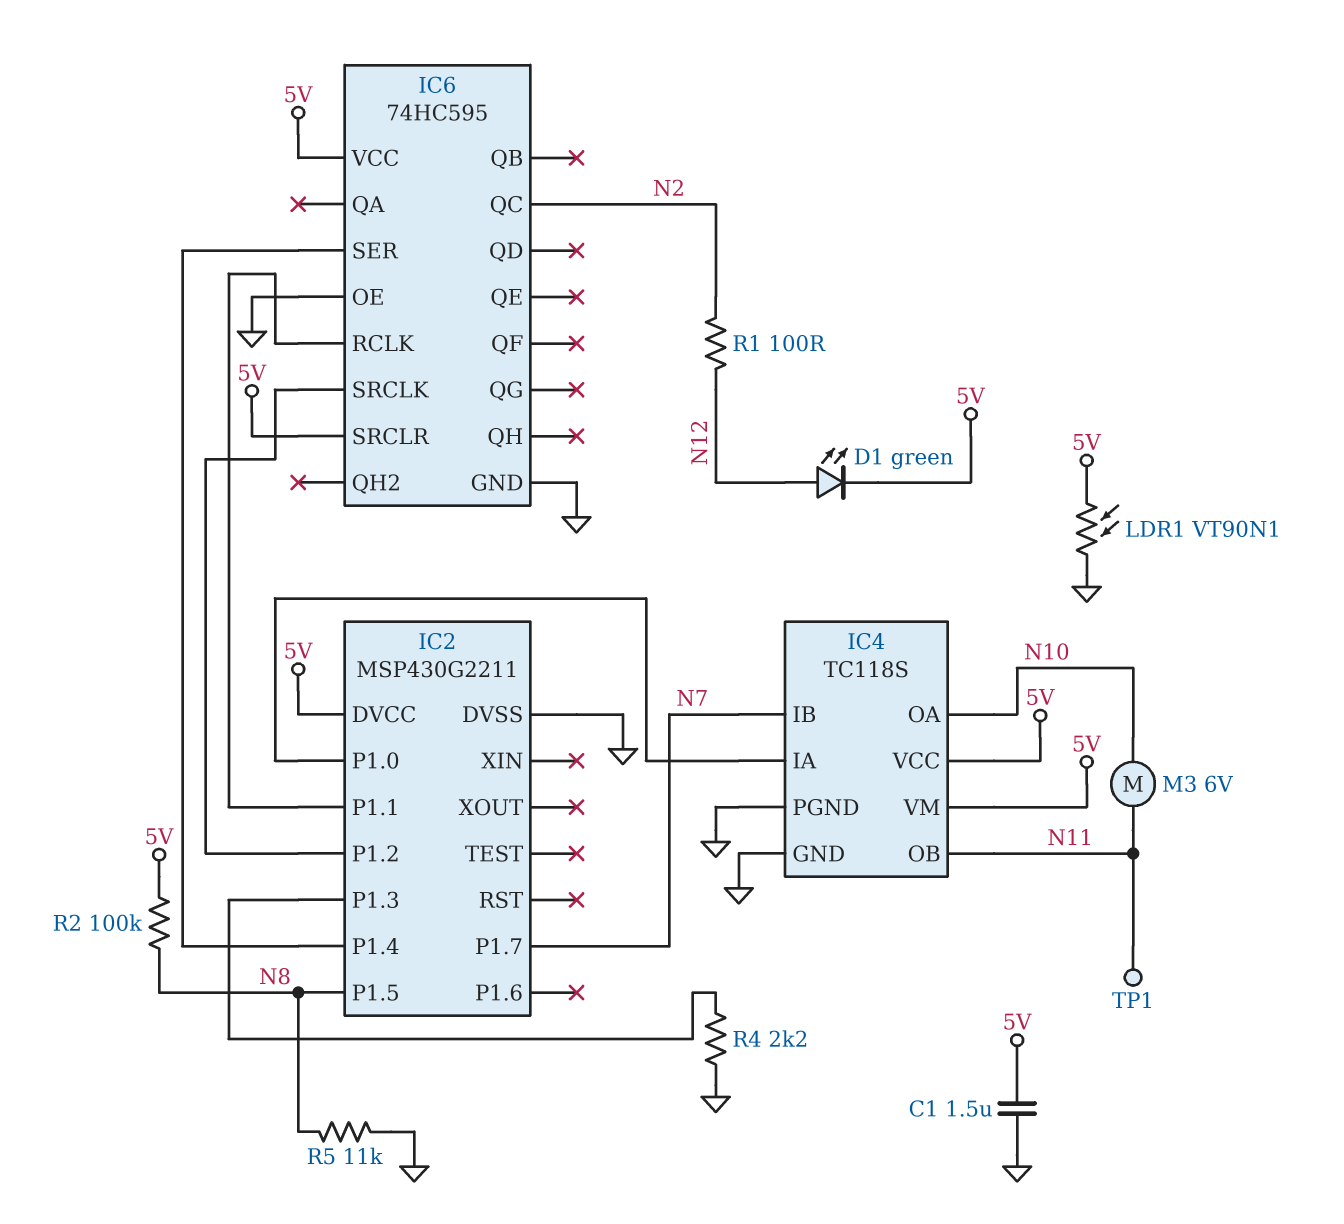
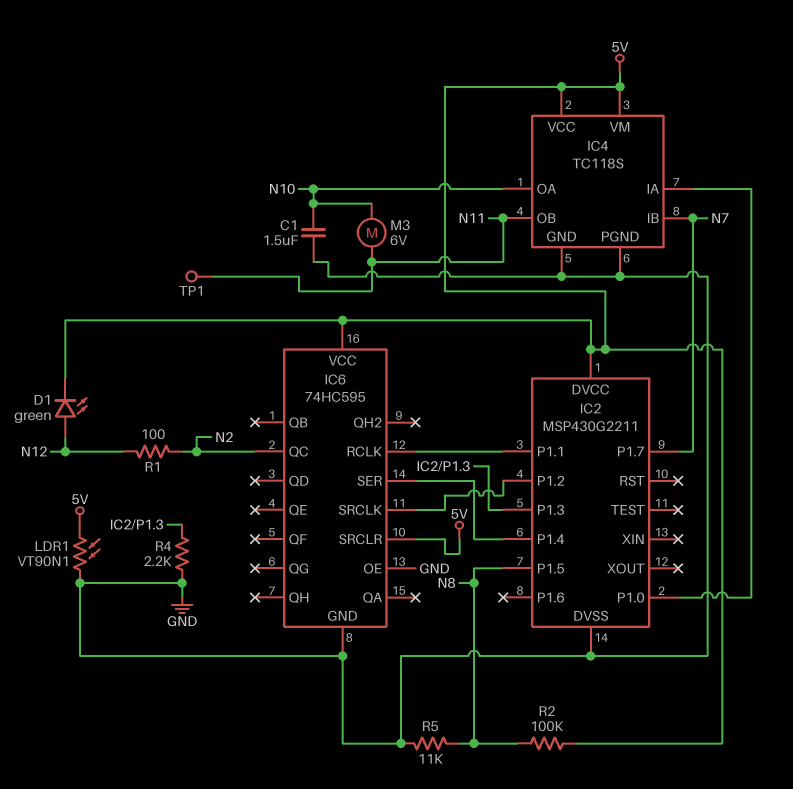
C1: 1.5uF (5V, GND) -> 1.5uF (GND, N10)

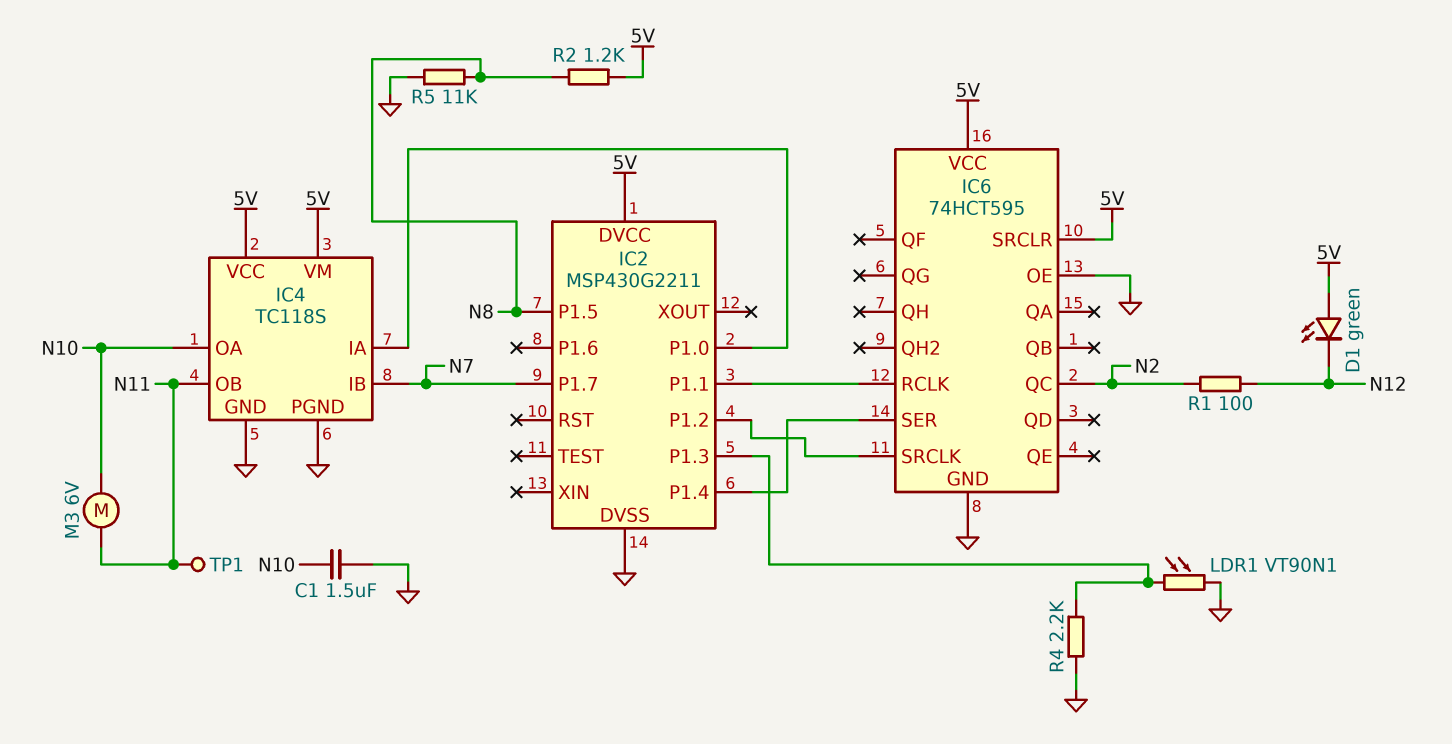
D1: LED green (A N12, K 5V) -> LED green (A 5V, K N12)
IC6: 74HC595 -> 74HCT595
LDR1: VT90N1 (5V, GND) -> VT90N1 (GND, IC2/P1.3)
R2: 100k (5V, N8) -> 1.2k (5V, N8)

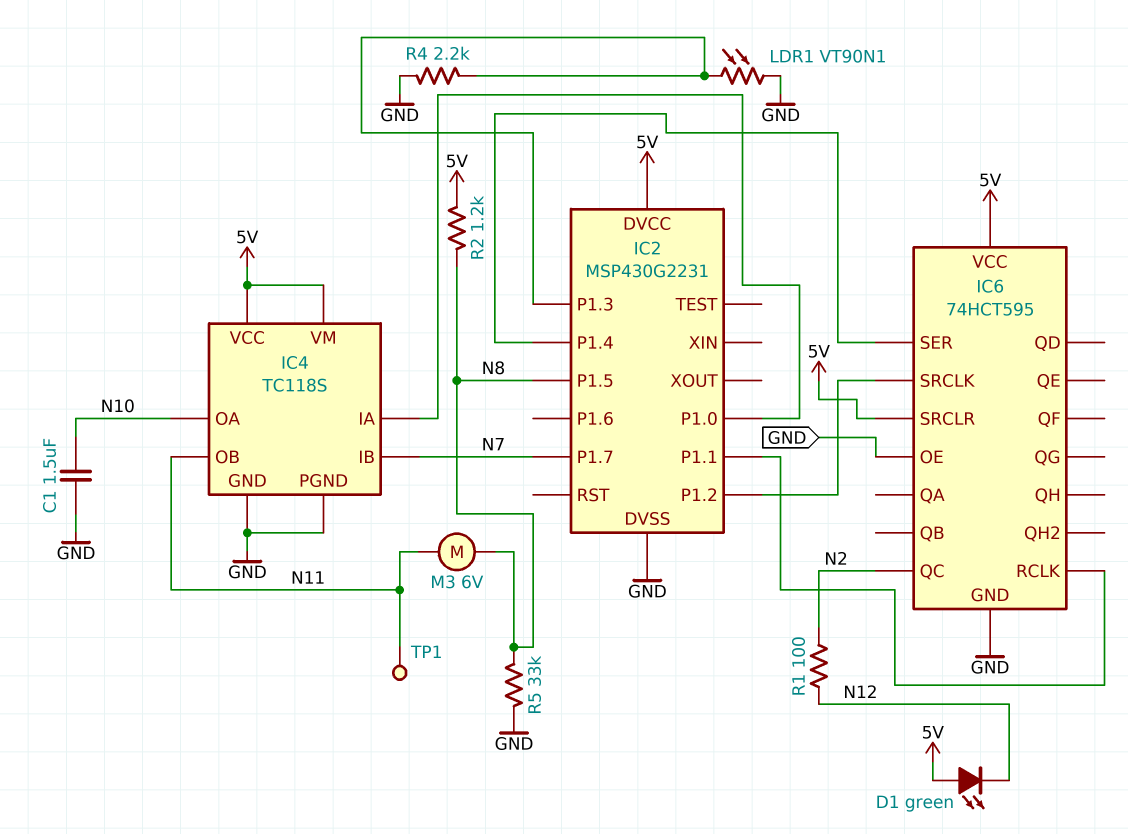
IC2: MSP430G2211 -> MSP430G2231
M3: motor 6V (N10, N11) -> motor 6V (N8, N11)
R5: 11k (GND, N8) -> 33k (GND, N8)

